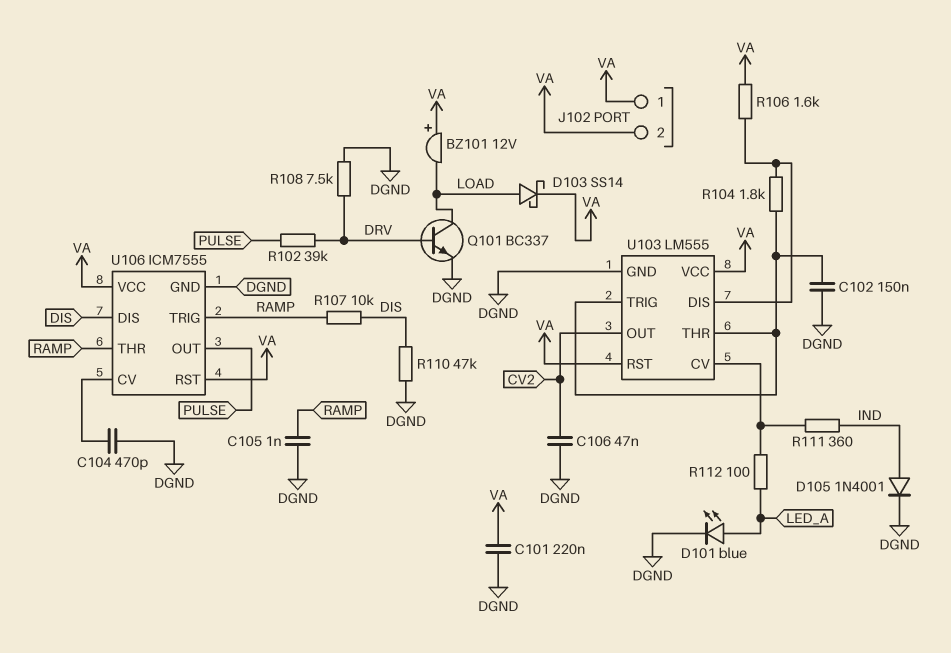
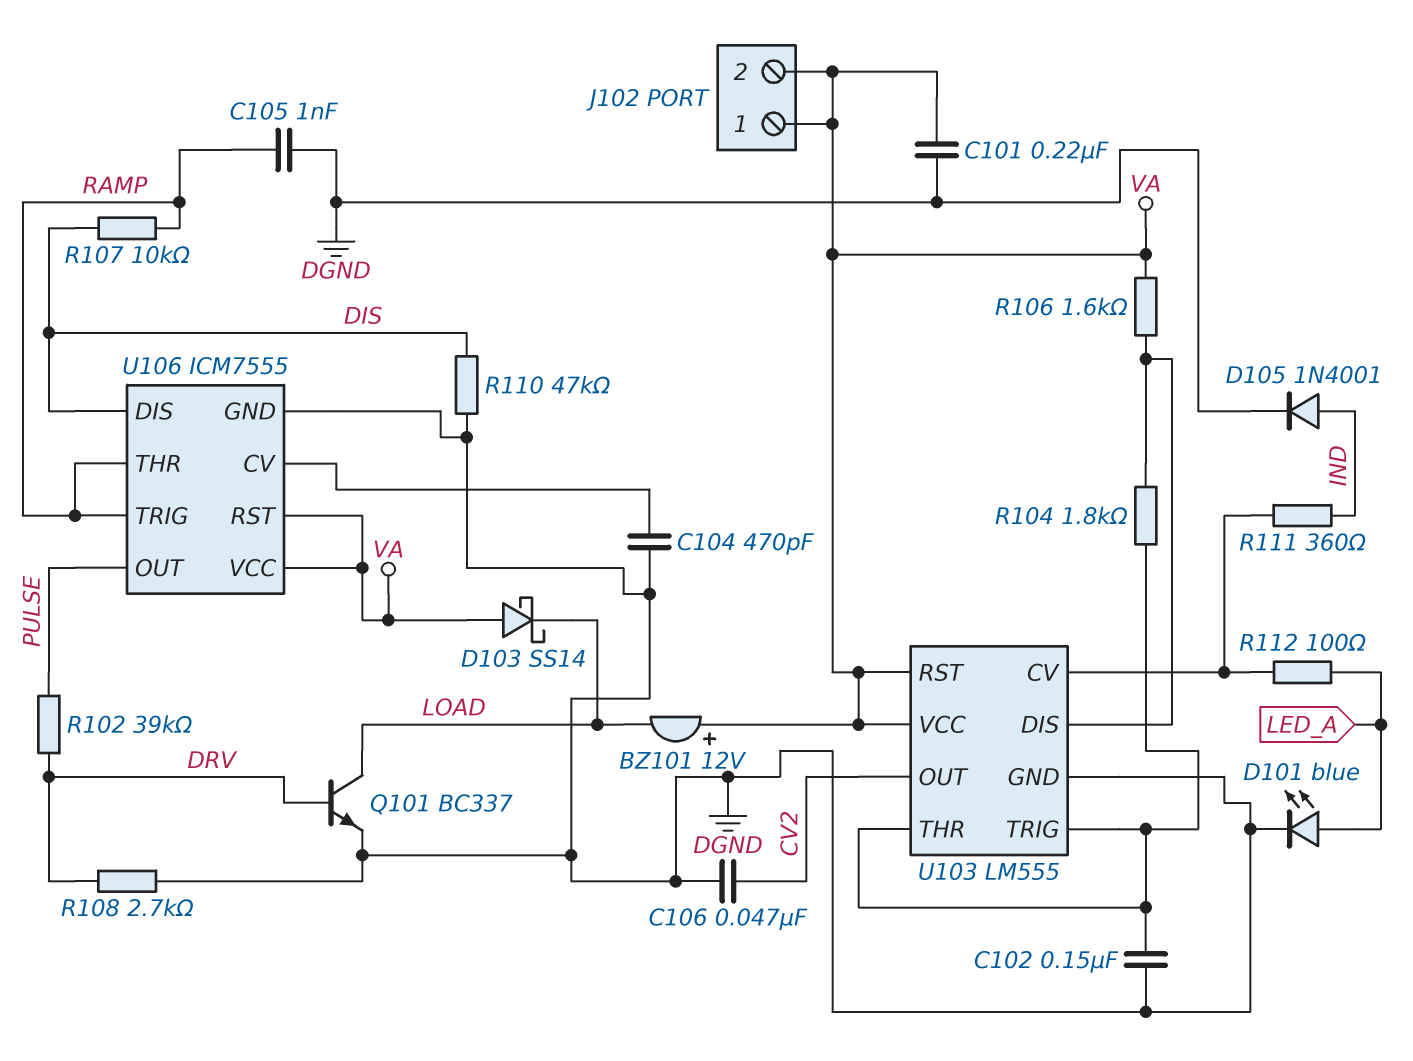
D103: schottky SS14 (A LOAD, K VA) -> schottky SS14 (A VA, K LOAD)
R108: 7.5k (DGND, DRV) -> 2.7k (DGND, DRV)

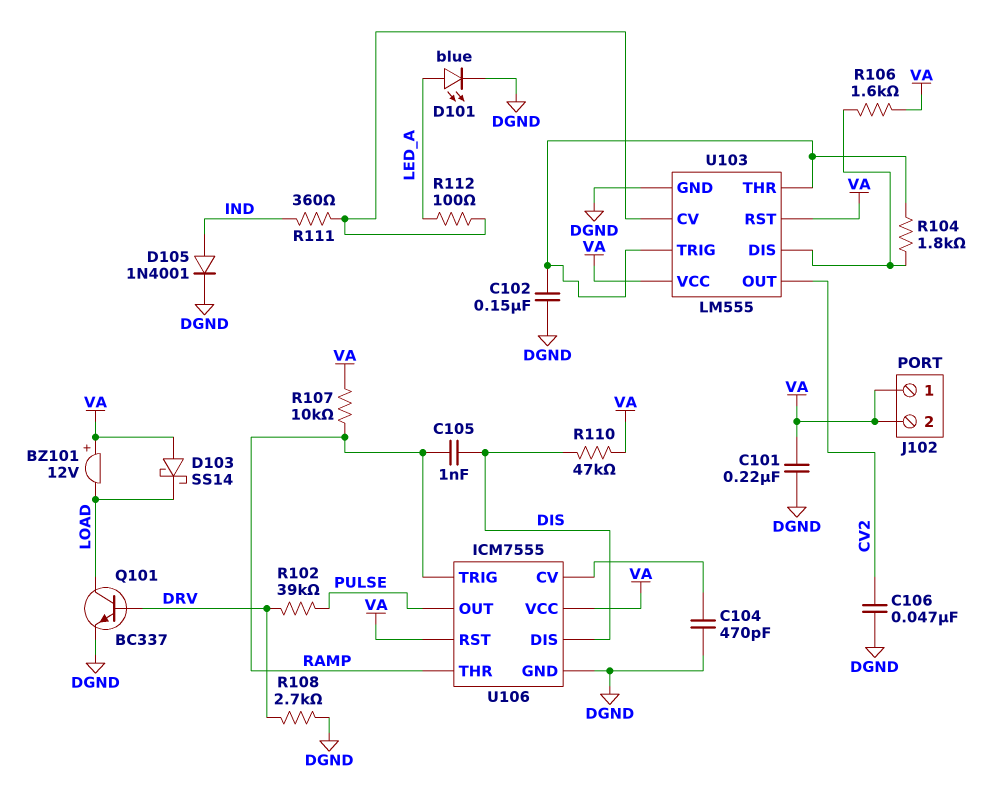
C105: 1nF (DGND, RAMP) -> 1nF (DIS, RAMP)
R107: 10k (DIS, RAMP) -> 10k (RAMP, VA)
R110: 47k (DGND, DIS) -> 47k (DIS, VA)

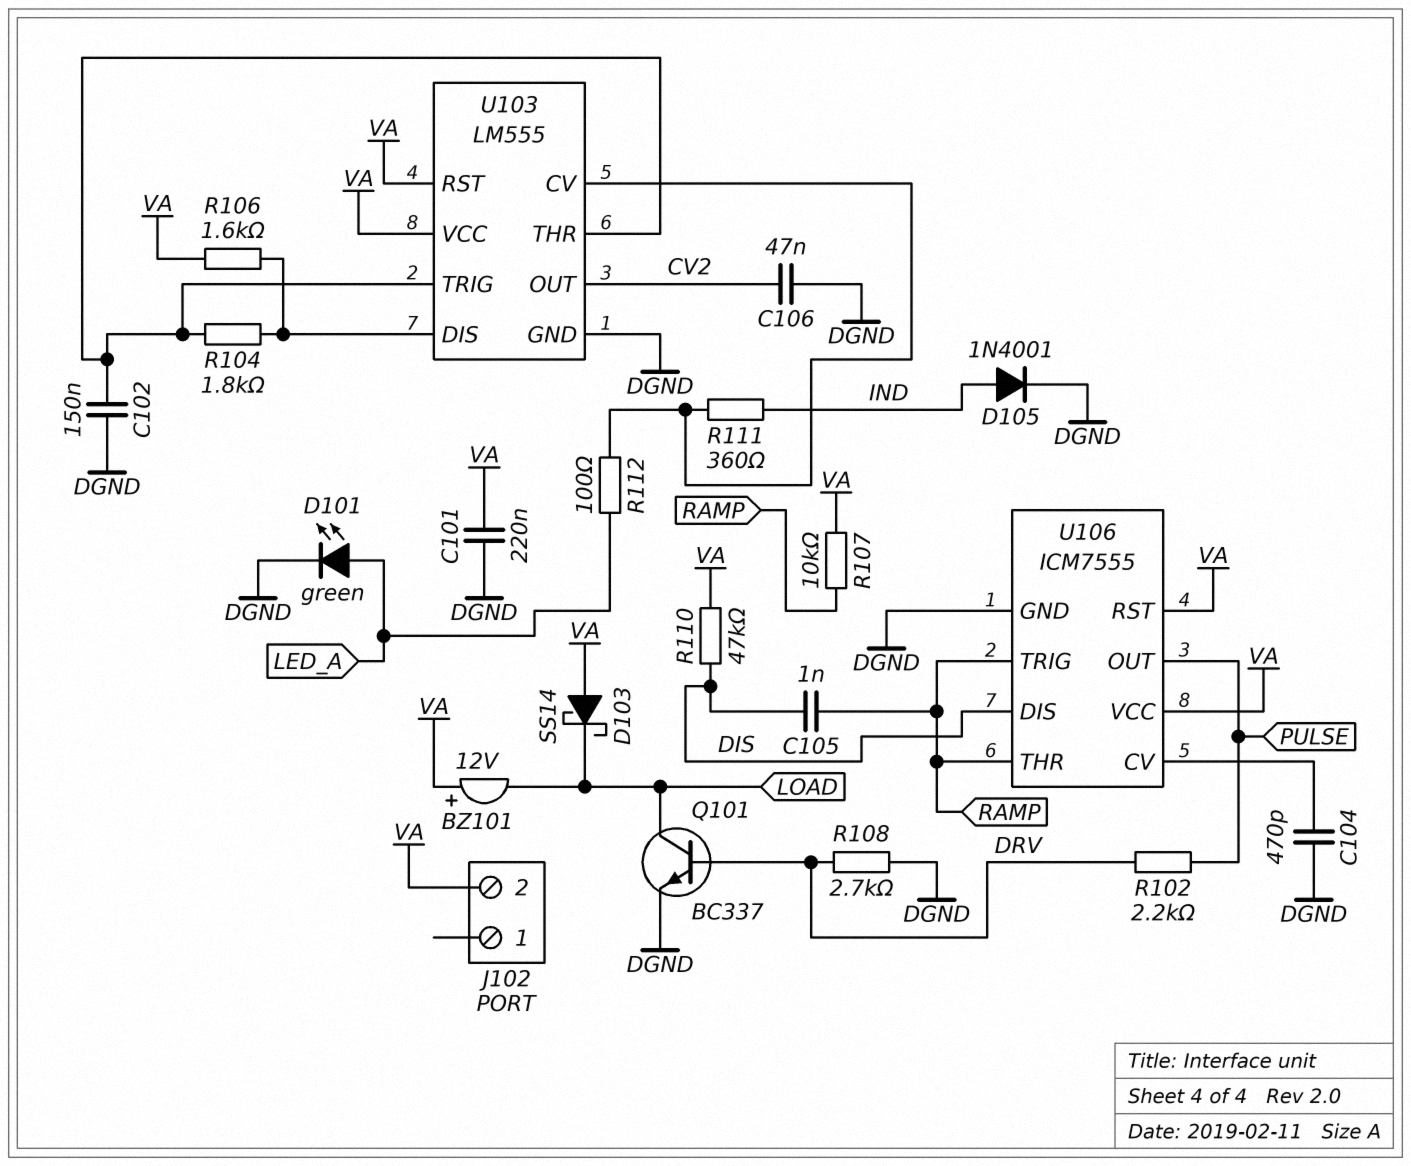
D101: LED blue (A LED_A, K DGND) -> LED green (A LED_A, K DGND)
J102 pin 1: VA -> none
R102: 39k (DRV, PULSE) -> 2.2k (DRV, PULSE)

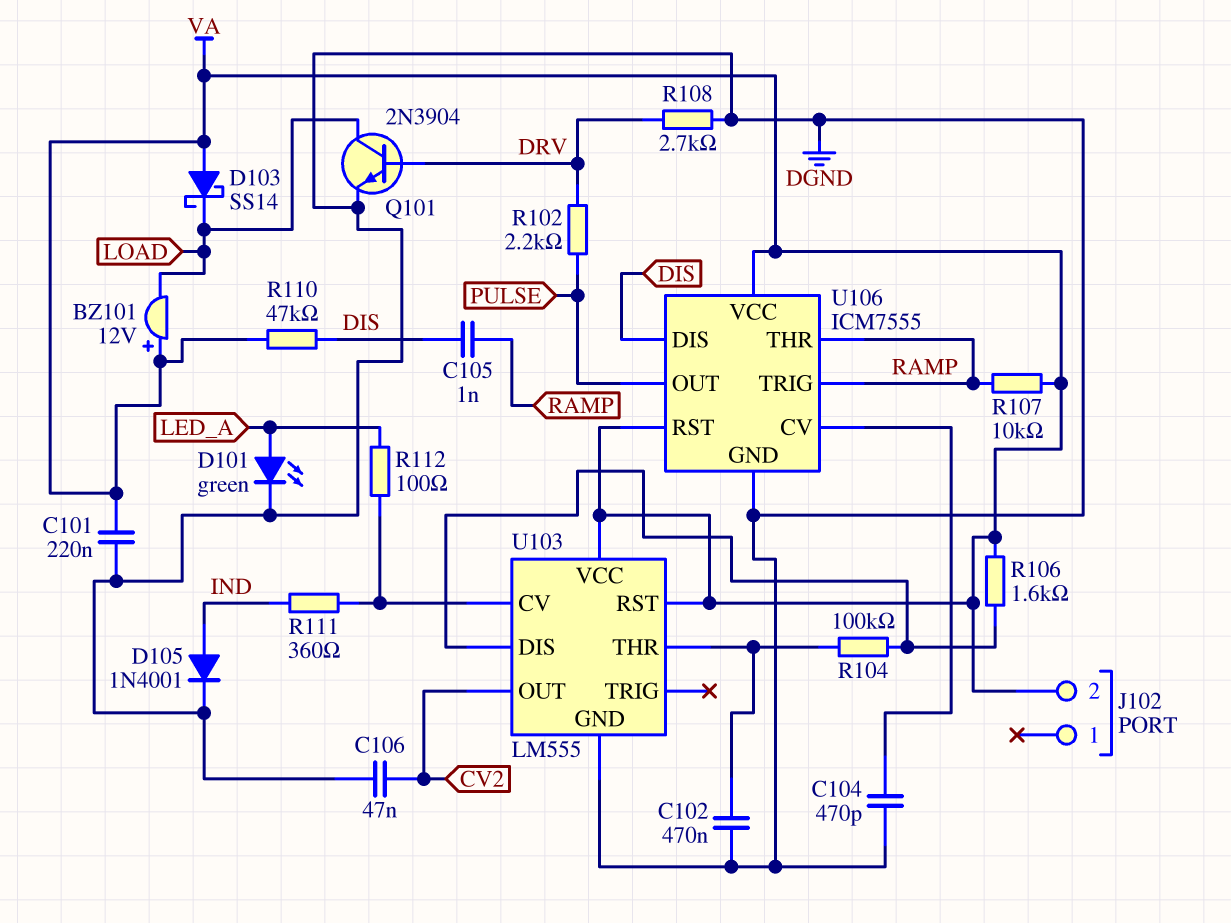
C102: 150nF (DGND, U103/THR) -> 470nF (DGND, U103/THR)
Q101: NPN BC337 (B DRV, C LOAD, E DGND) -> NPN 2N3904 (B DRV, C LOAD, E DGND)
R104: 1.8k (U103/DIS, U103/THR) -> 100k (U103/DIS, U103/THR)
U103 pin TRIG: U103/THR -> none

